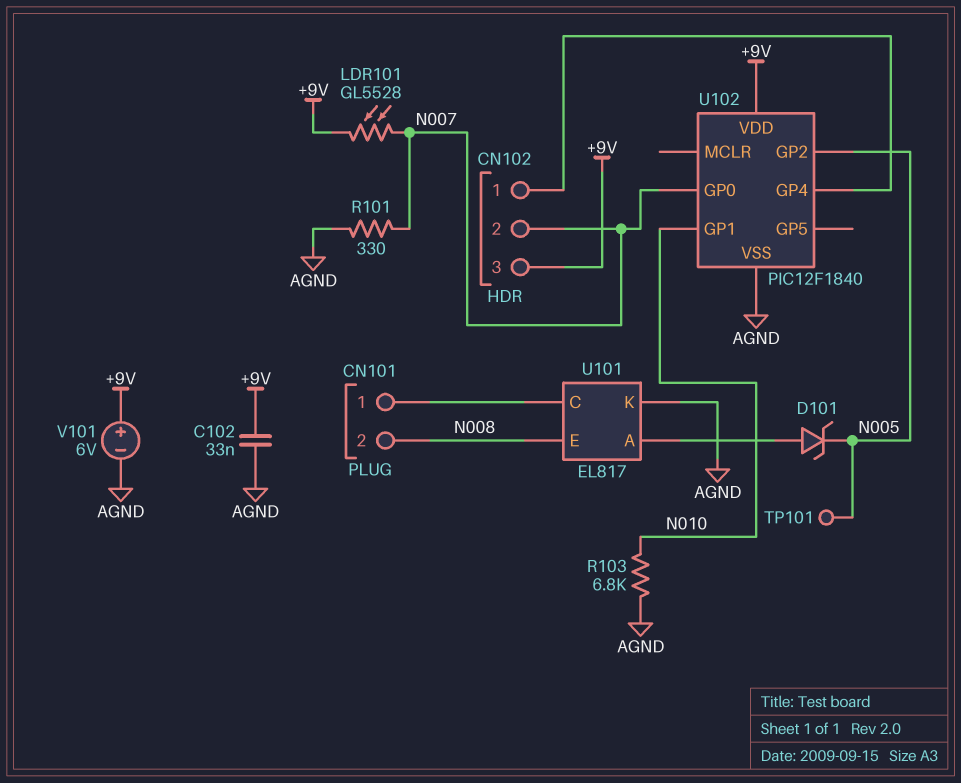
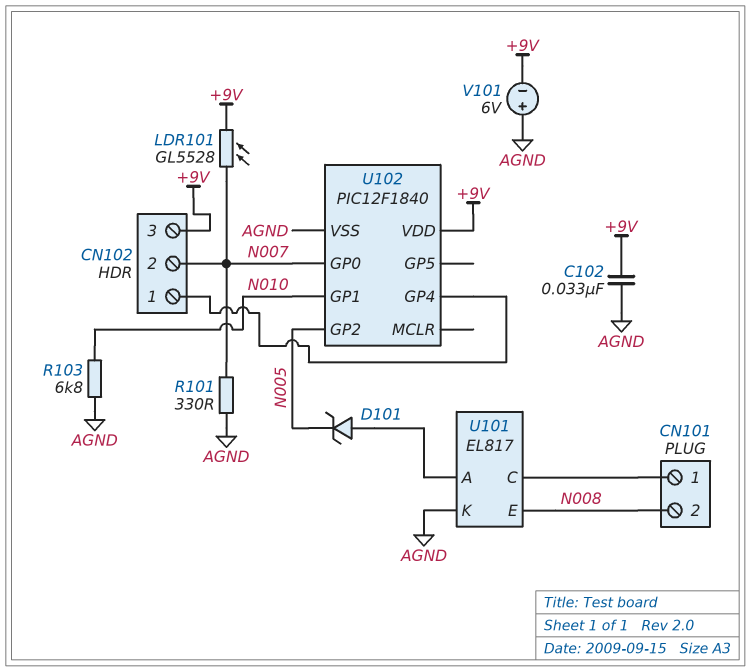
TP101: test point (N005) -> none
V101: 6V (plus +9V, minus AGND) -> 6V (plus AGND, minus +9V)

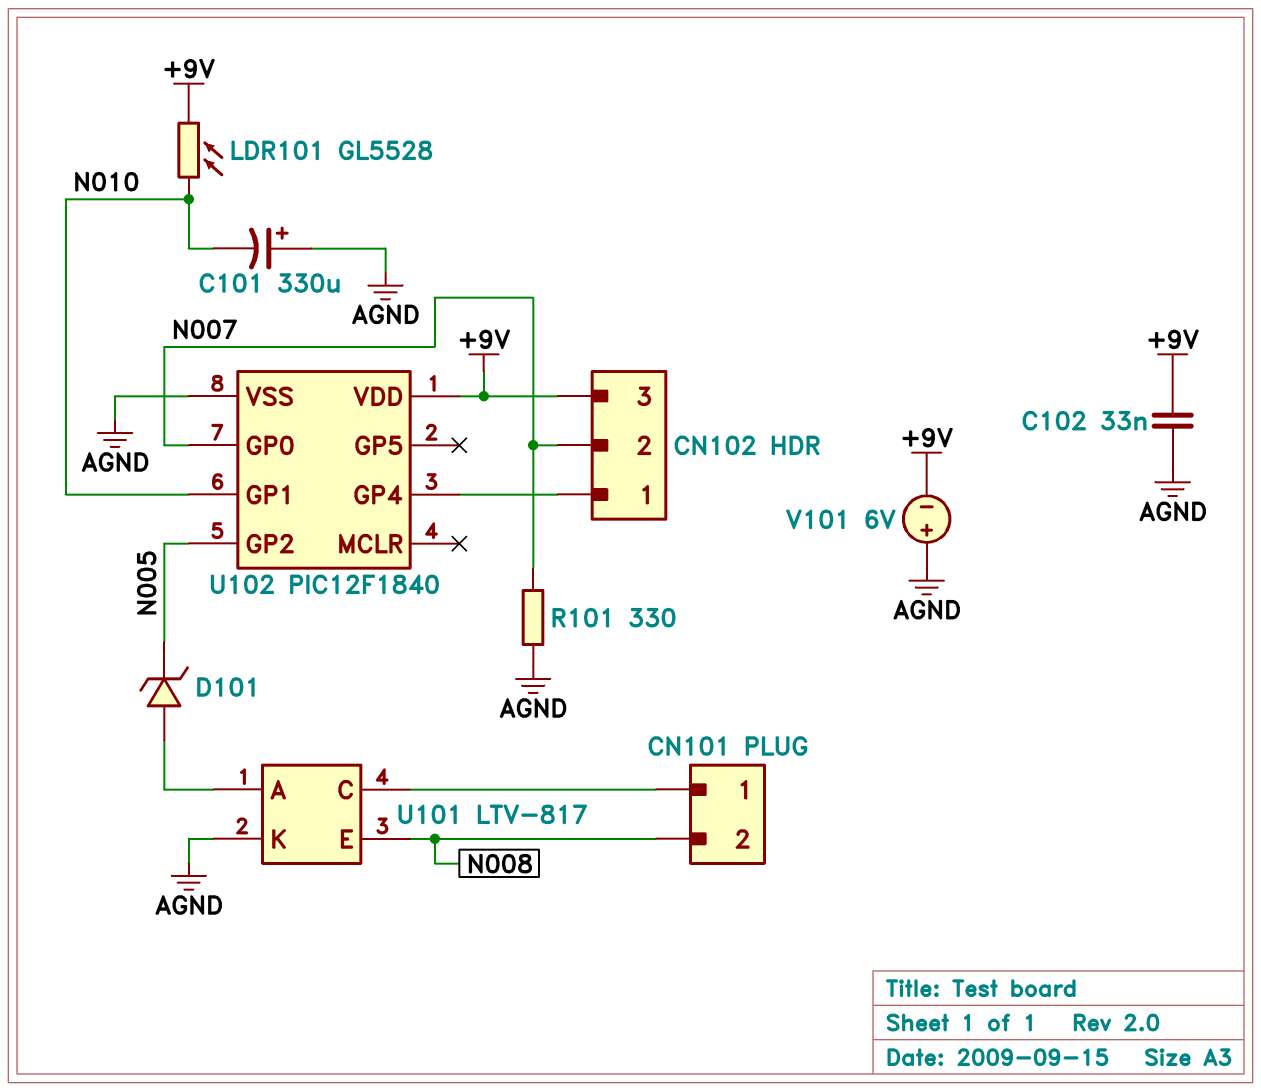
C101: none -> 330uF (plus AGND, minus N010)
LDR101: GL5528 (+9V, N007) -> GL5528 (+9V, N010)
R103: 6.8k (AGND, N010) -> none
U101: EL817 -> LTV-817

